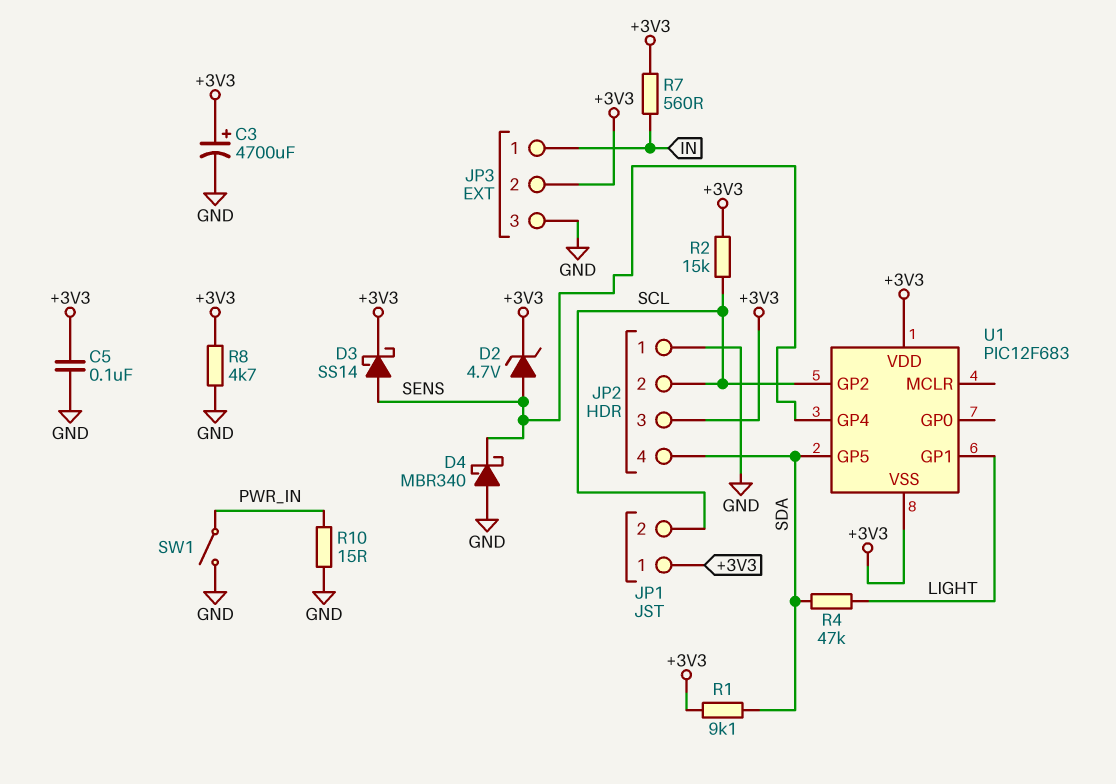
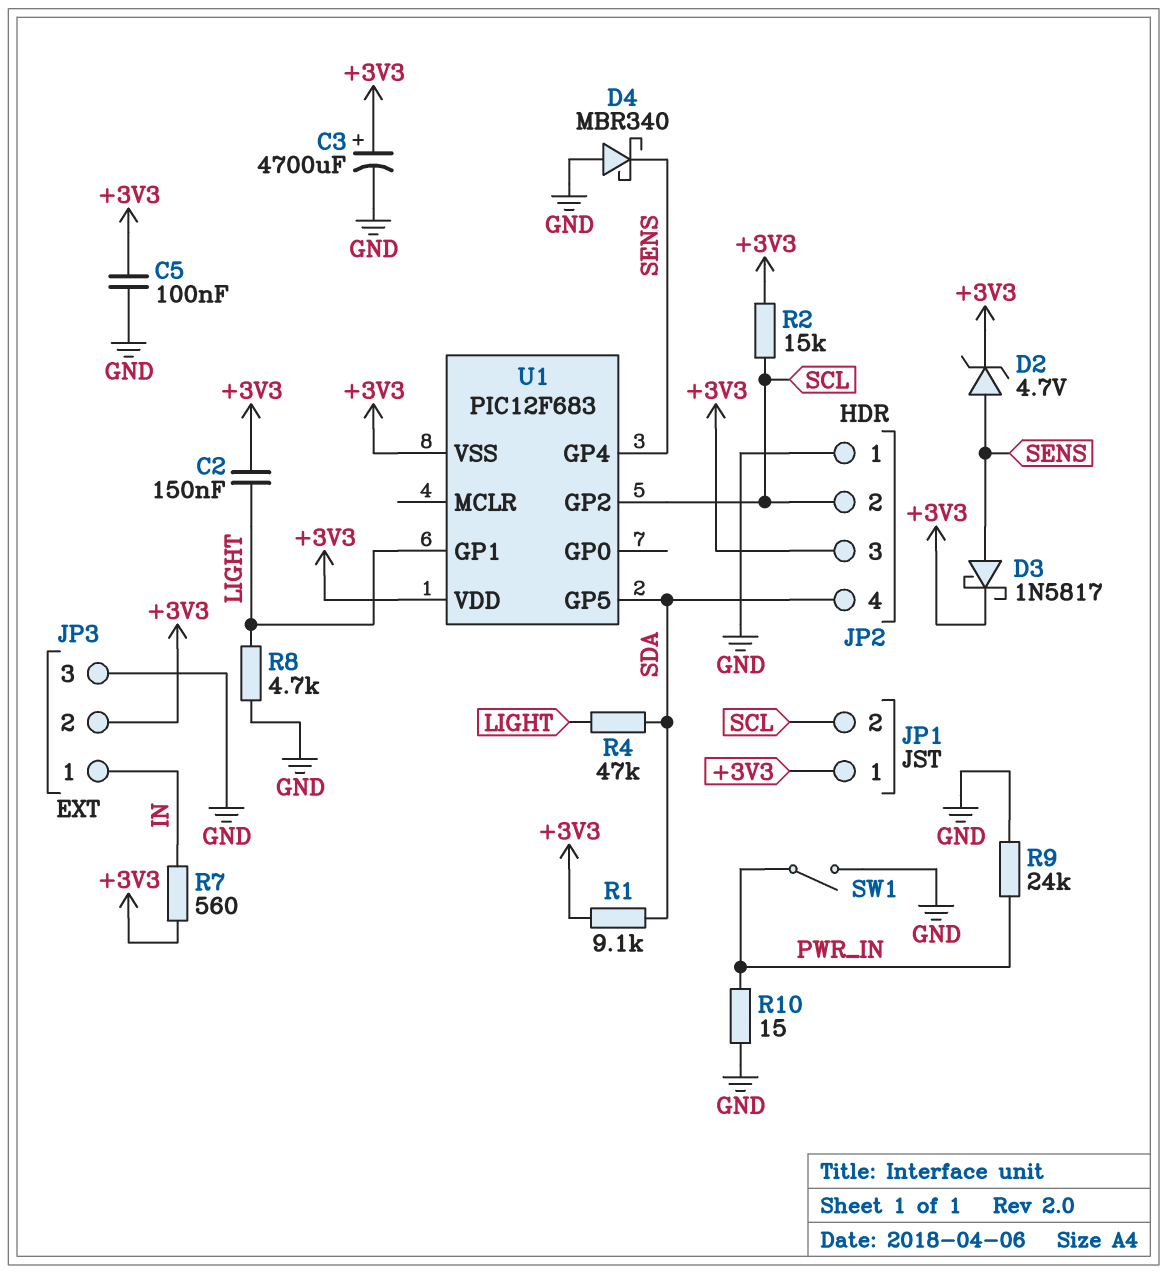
C2: none -> 150nF (+3V3, LIGHT)
D3: schottky SS14 (A SENS, K +3V3) -> schottky 1N5817 (A SENS, K +3V3)
R8: 4.7k (+3V3, GND) -> 4.7k (GND, LIGHT)
R9: none -> 24k (GND, PWR_IN)

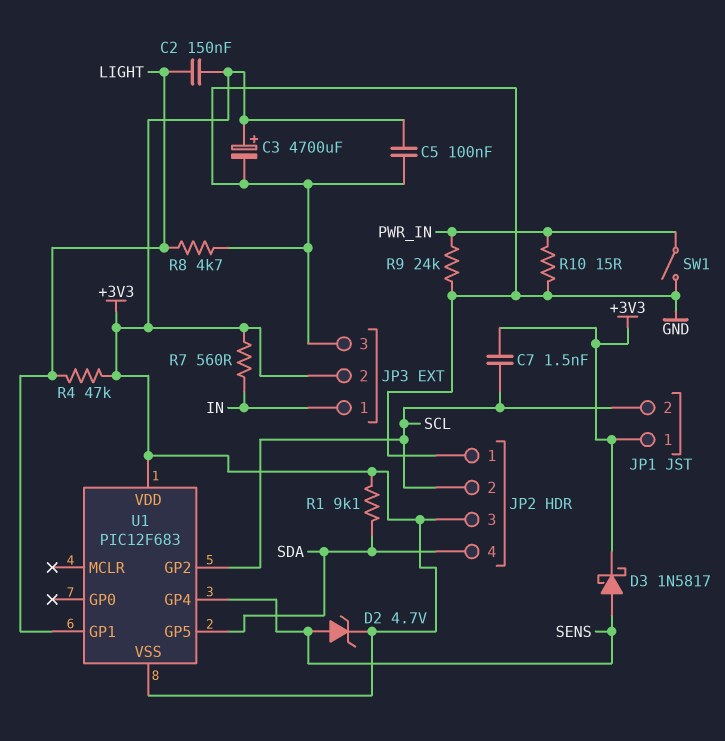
C7: none -> 1.5nF (+3V3, SCL)
D4: schottky MBR340 (A GND, K SENS) -> none
R2: 15k (+3V3, SCL) -> none
R4: 47k (LIGHT, SDA) -> 47k (+3V3, LIGHT)

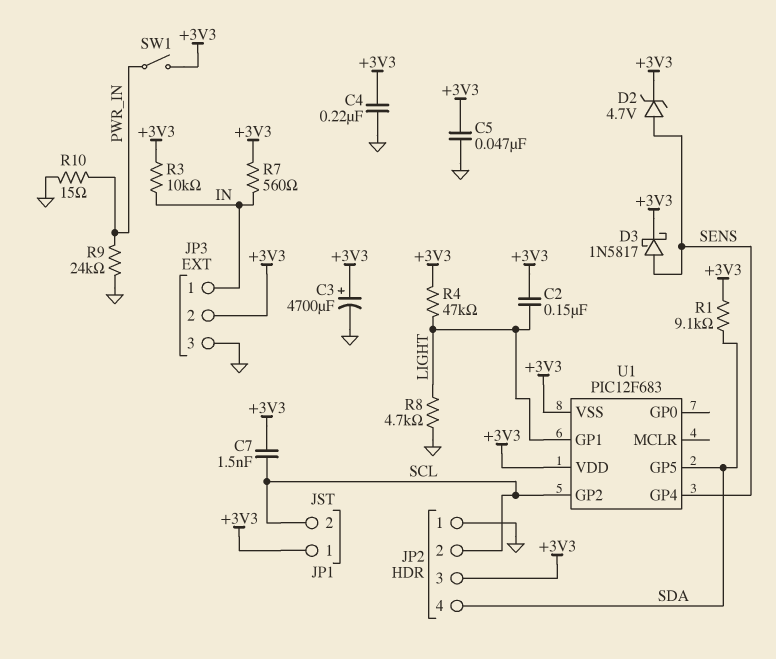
C4: none -> 220nF (+3V3, GND)
C5: 100nF (+3V3, GND) -> 47nF (+3V3, GND)
R3: none -> 10k (+3V3, IN)
SW1: switch (GND, PWR_IN) -> switch (+3V3, PWR_IN)

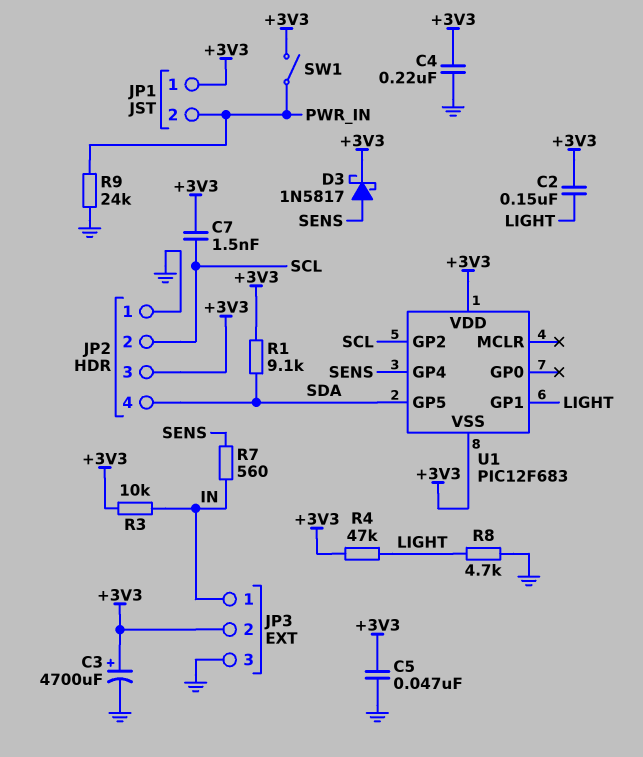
D2: zener 4.7V (A SENS, K +3V3) -> none
JP1 pin 2: SCL -> PWR_IN
R7: 560 (+3V3, IN) -> 560 (IN, SENS)
R10: 15 (GND, PWR_IN) -> none

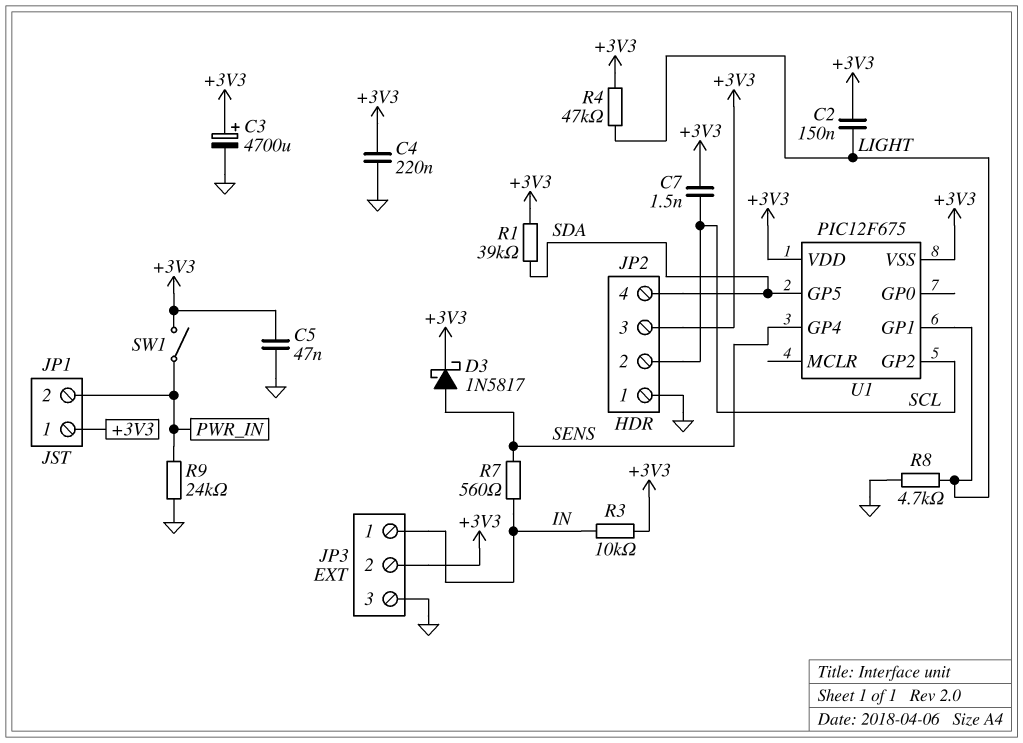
R1: 9.1k (+3V3, SDA) -> 39k (+3V3, SDA)
U1: PIC12F683 -> PIC12F675

